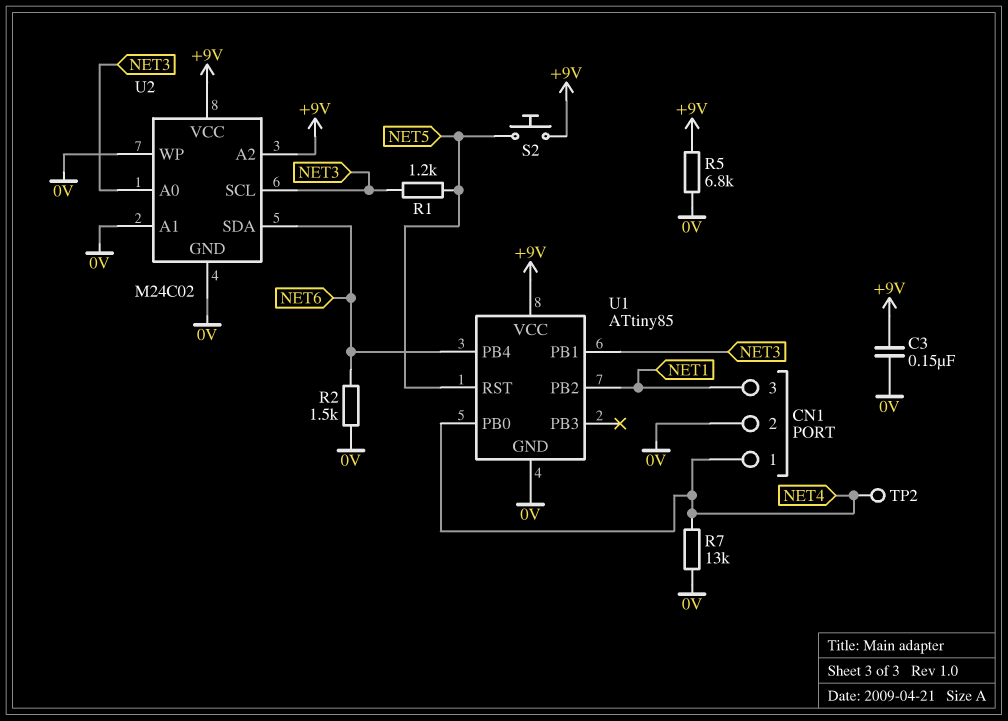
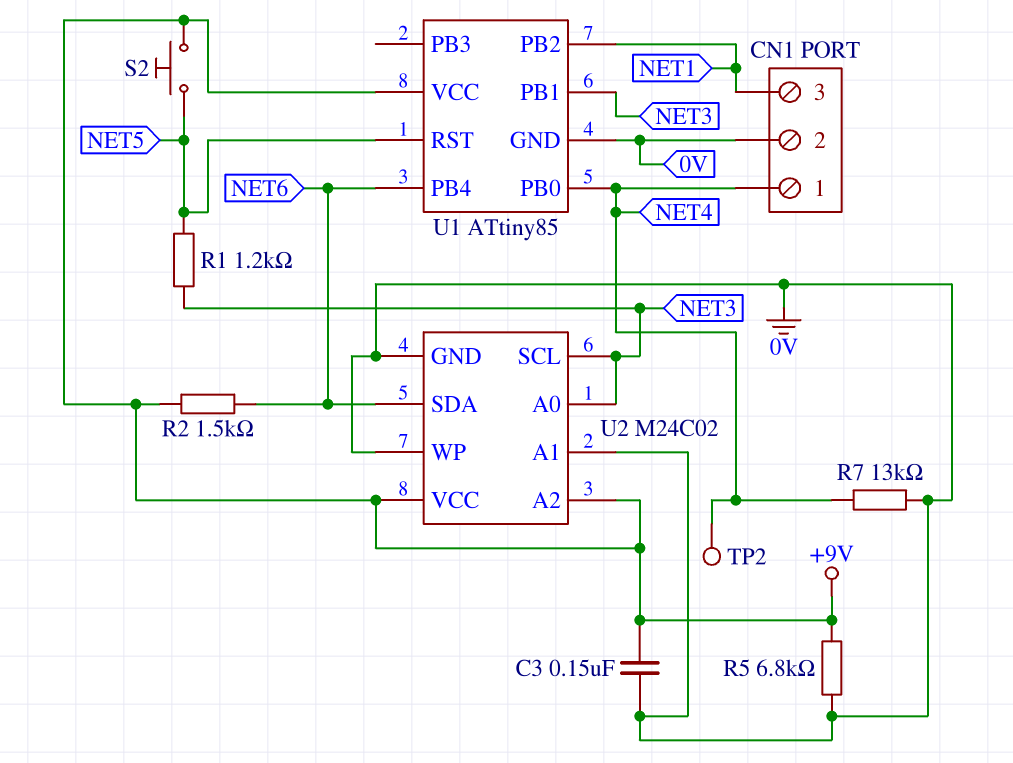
R2: 1.5k (0V, NET6) -> 1.5k (+9V, NET6)

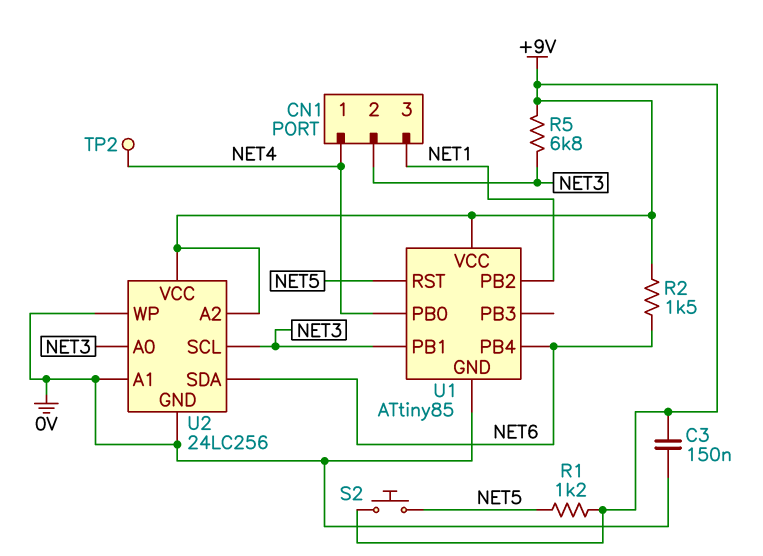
CN1 pin 2: 0V -> NET3
R1: 1.2k (NET3, NET5) -> 1.2k (+9V, NET5)
R5: 6.8k (+9V, 0V) -> 6.8k (+9V, NET3)
R7: 13k (0V, NET4) -> none
U2: M24C02 -> 24LC256

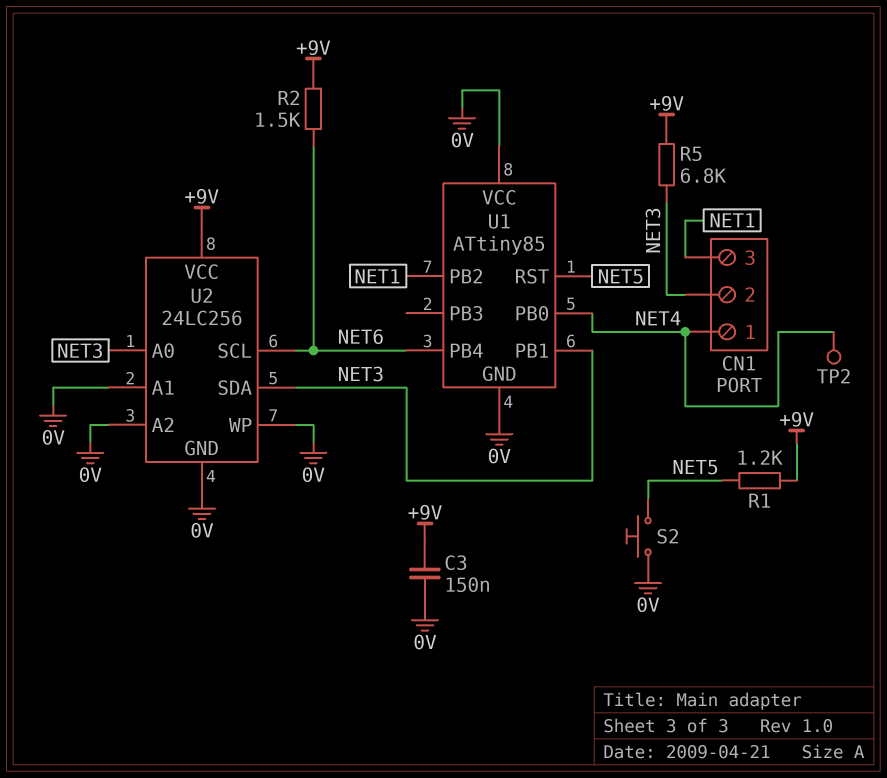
S2: button (+9V, NET5) -> button (0V, NET5)
U1 pin VCC: +9V -> 0V
U2 pin A2: +9V -> 0V
U2 pin SCL: NET3 -> NET6
U2 pin SDA: NET6 -> NET3

